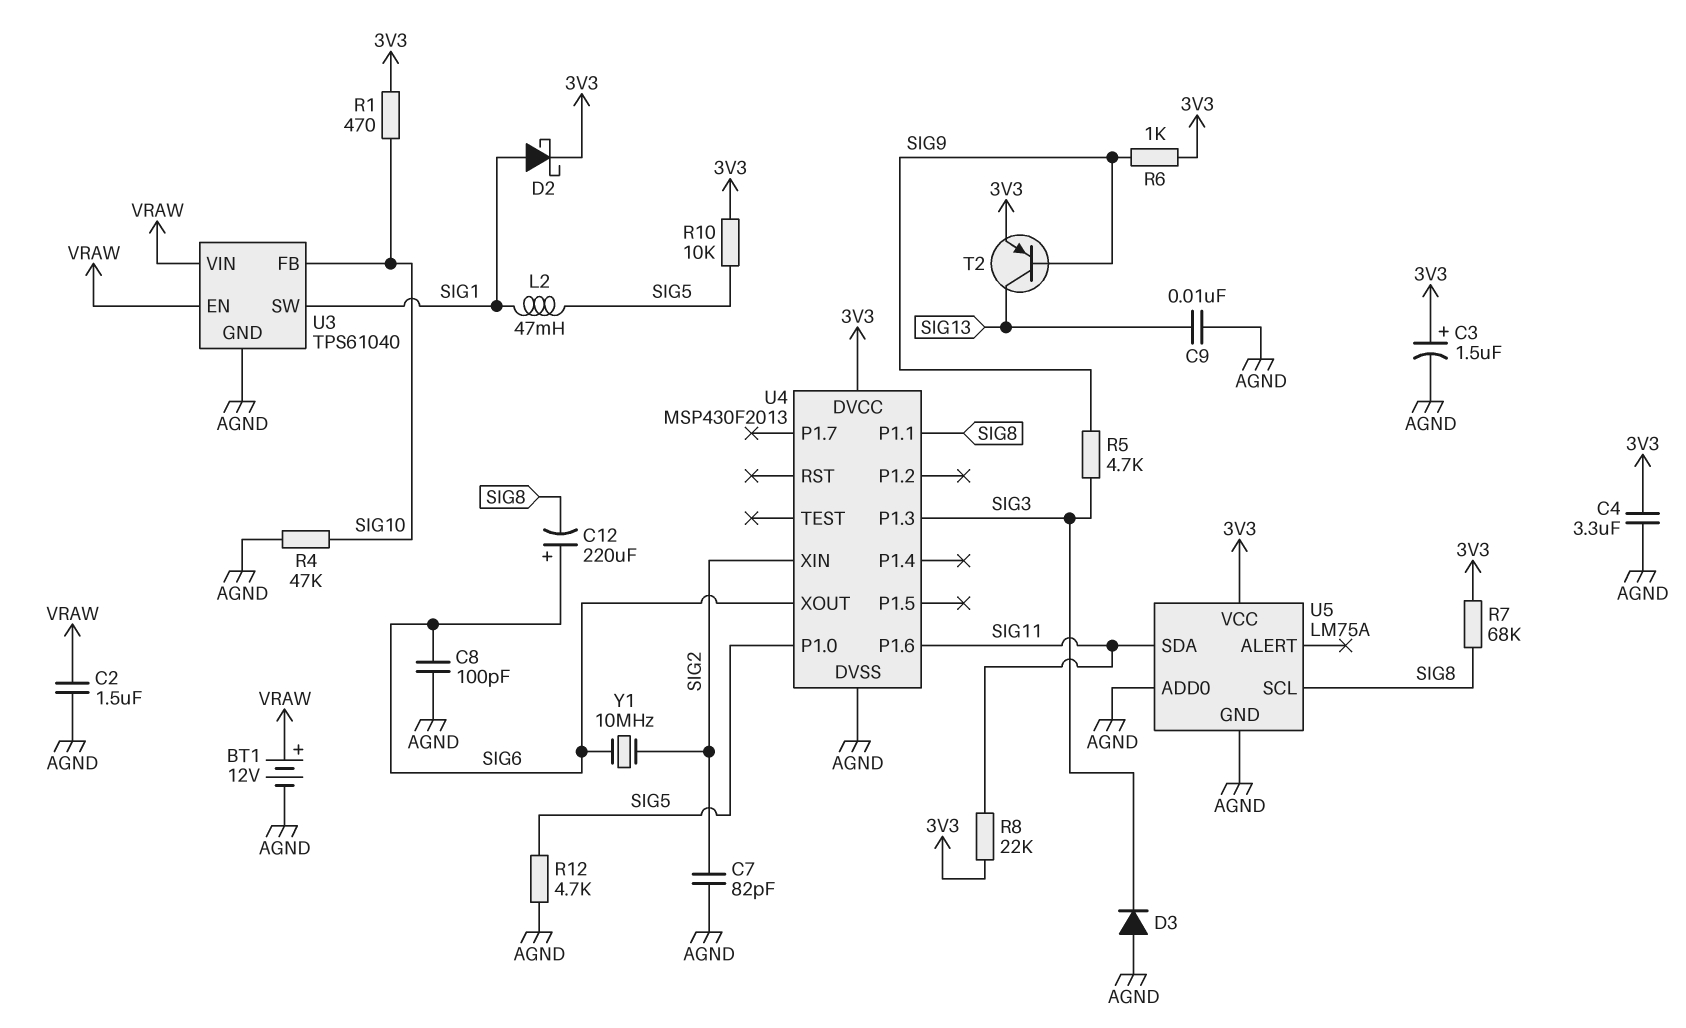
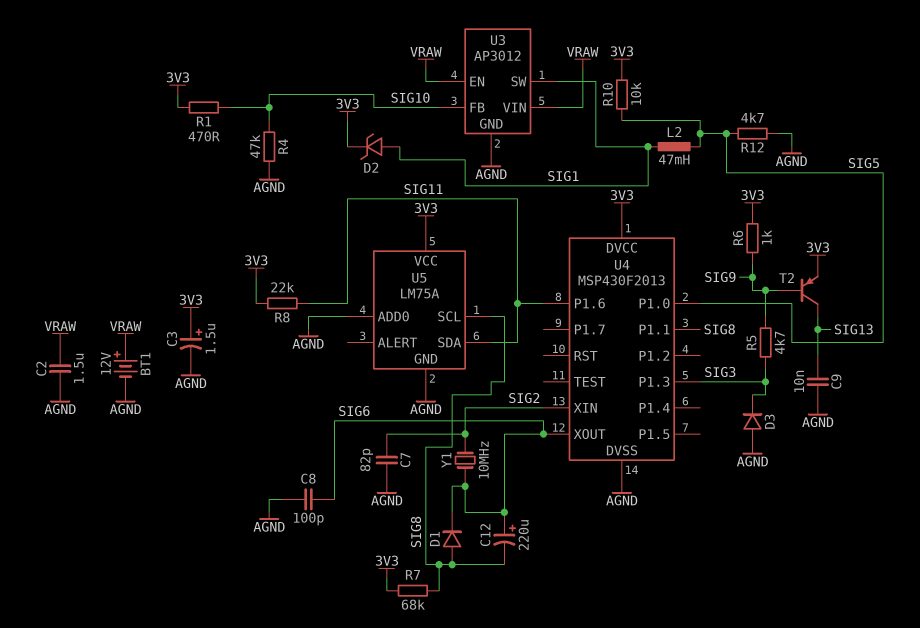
C4: 3.3uF (3V3, AGND) -> none
D1: none -> diode (A SIG8, K SIG6)
D2: schottky (A SIG1, K 3V3) -> zener (A SIG1, K 3V3)
U3: TPS61040 -> AP3012

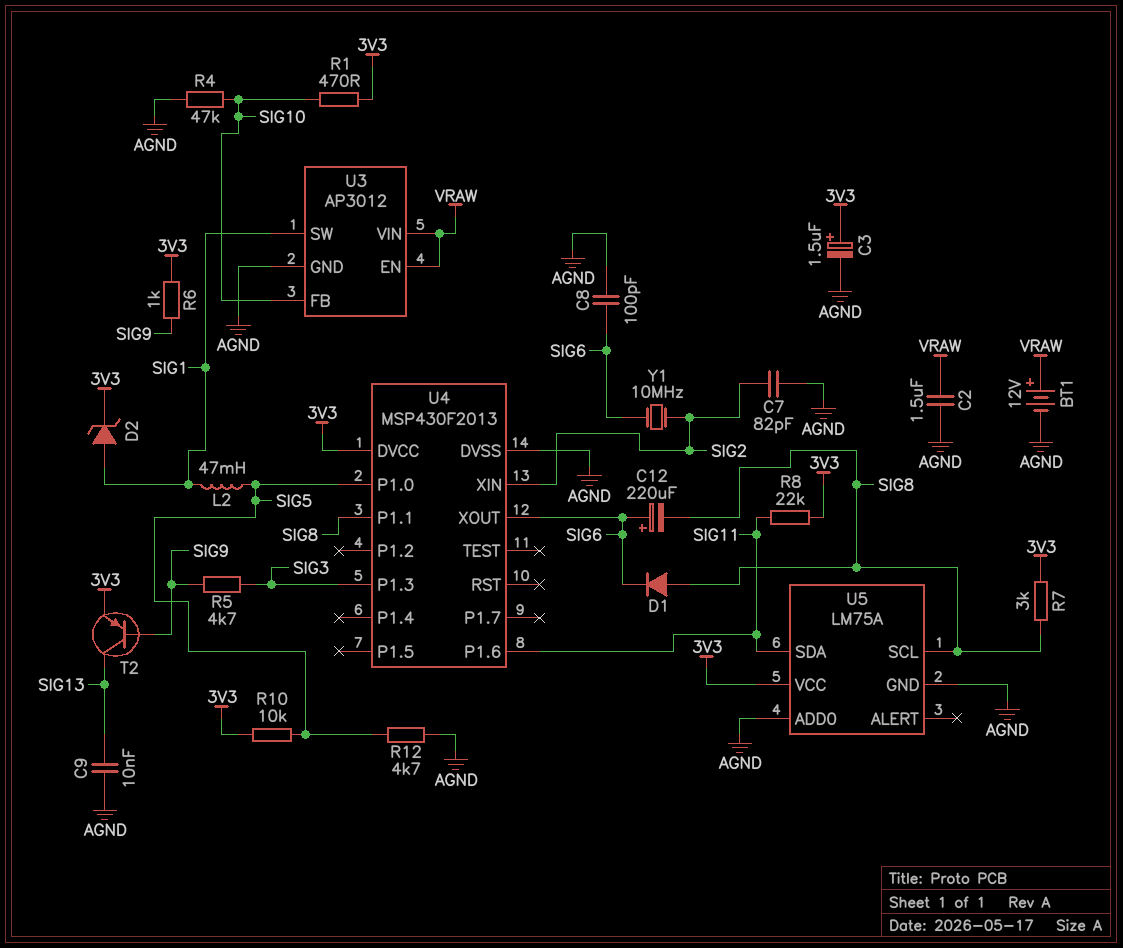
D3: diode (A AGND, K SIG3) -> none
R7: 68k (3V3, SIG8) -> 3k (3V3, SIG8)

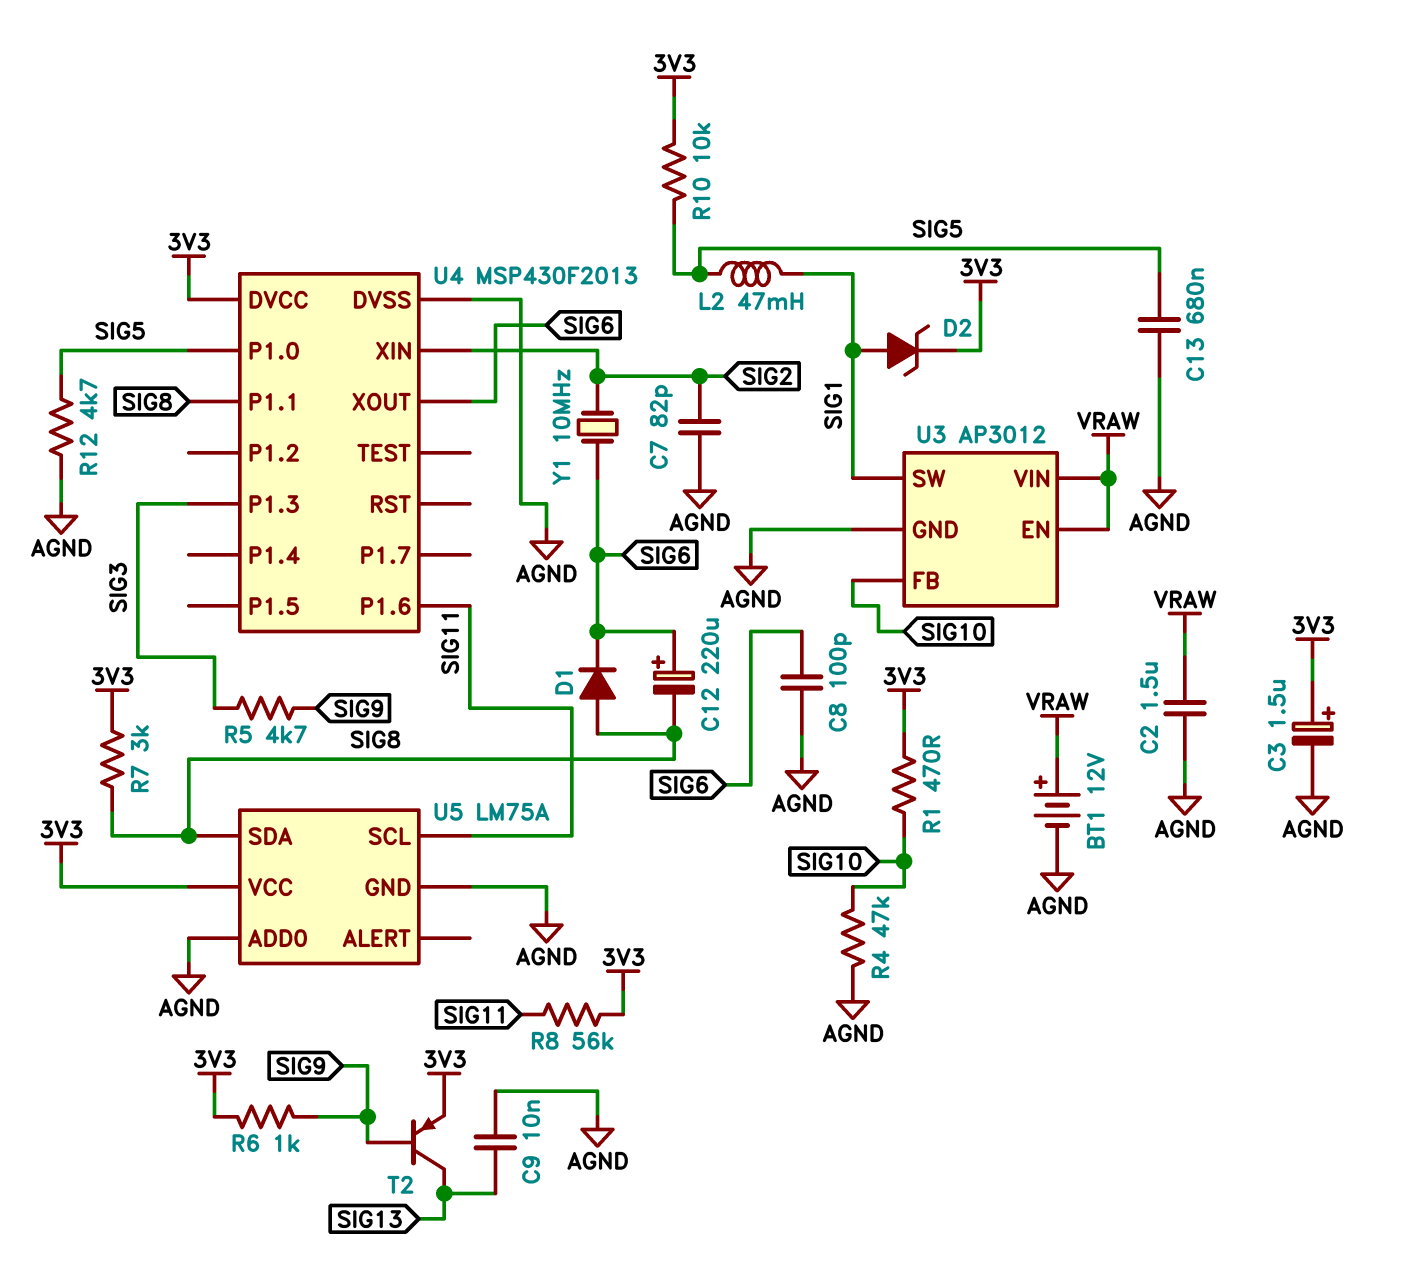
C13: none -> 680nF (AGND, SIG5)
R8: 22k (3V3, SIG11) -> 56k (3V3, SIG11)
U5 pin SCL: SIG8 -> SIG11
U5 pin SDA: SIG11 -> SIG8

